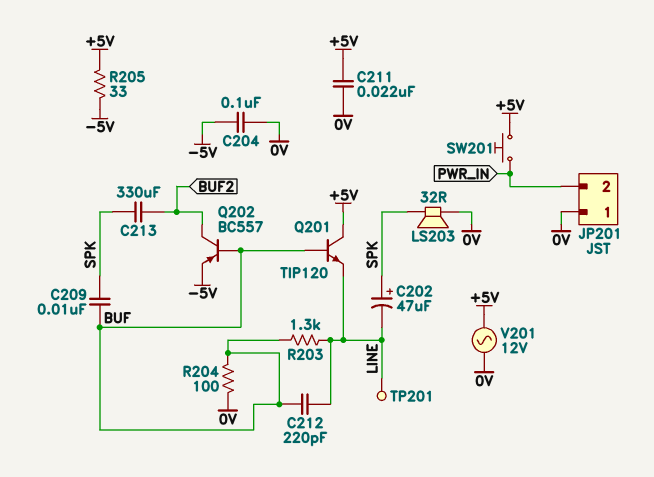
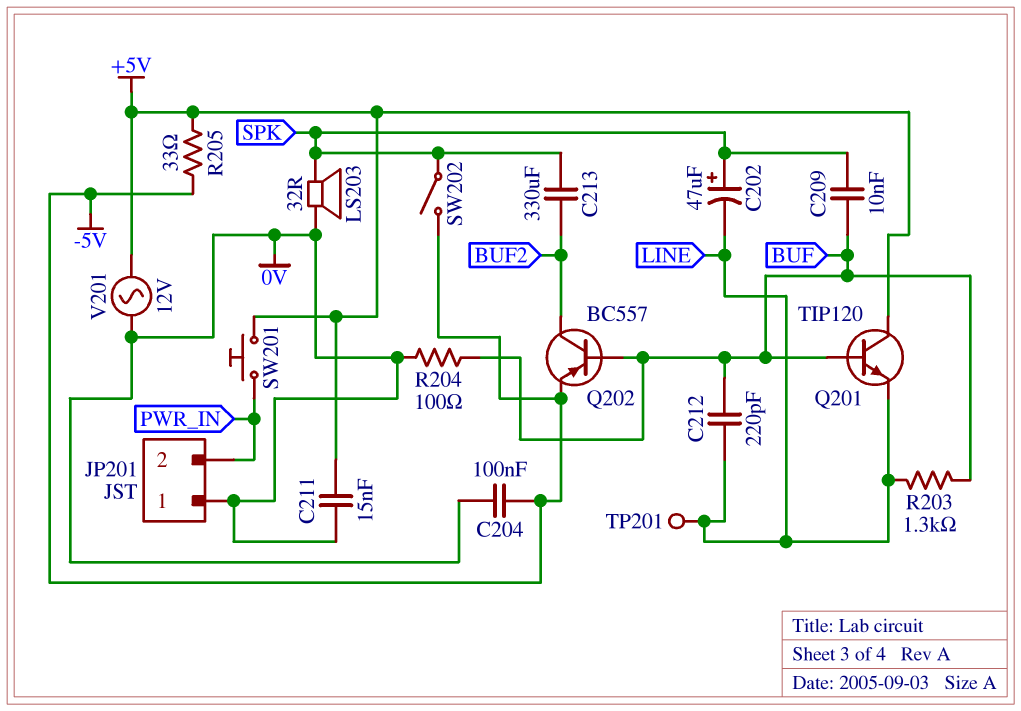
C211: 22nF (+5V, 0V) -> 15nF (+5V, 0V)
SW202: none -> switch (-5V, SPK)

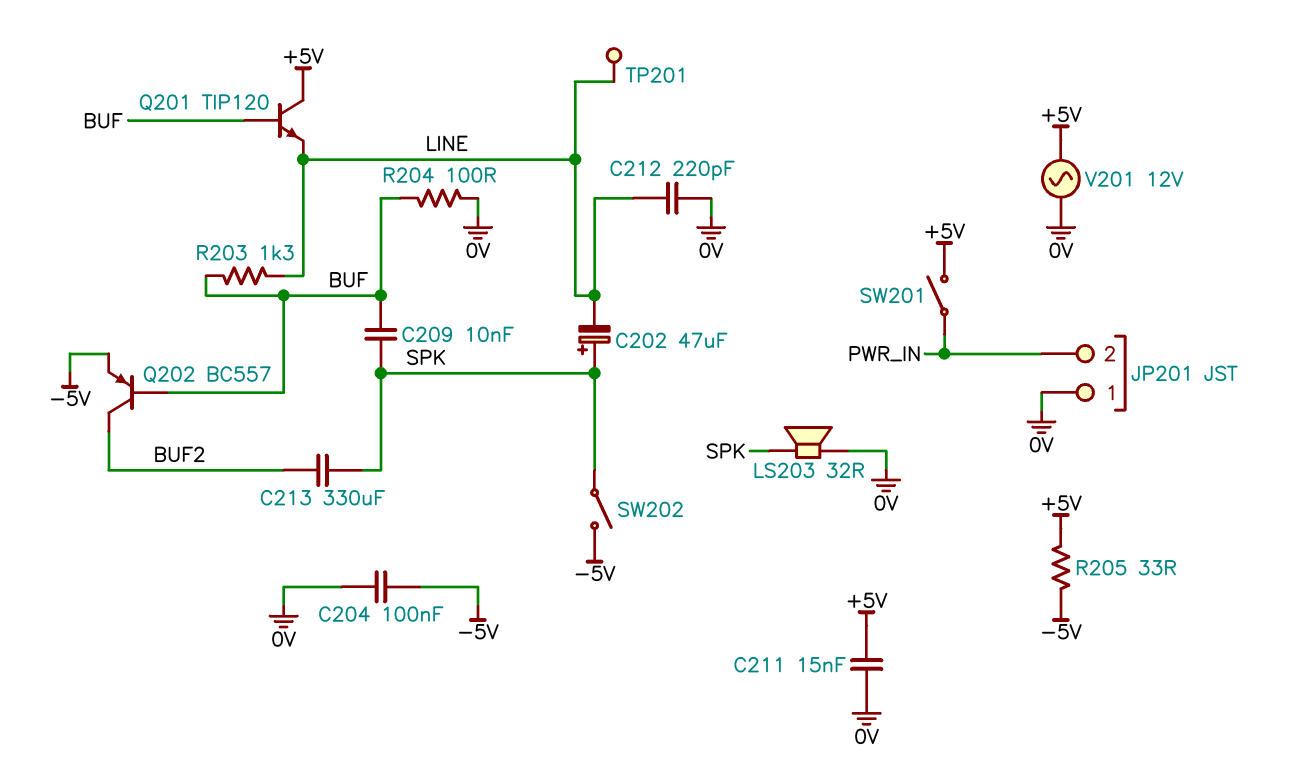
C212: 220pF (BUF, LINE) -> 220pF (0V, LINE)
SW201: button (+5V, PWR_IN) -> switch (+5V, PWR_IN)

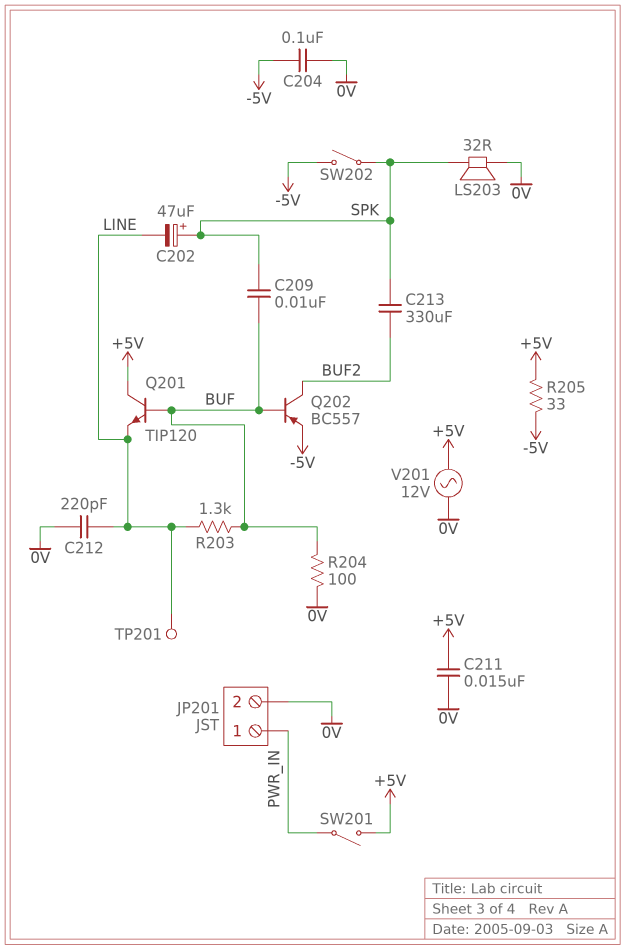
JP201 pin 1: 0V -> PWR_IN
JP201 pin 2: PWR_IN -> 0V

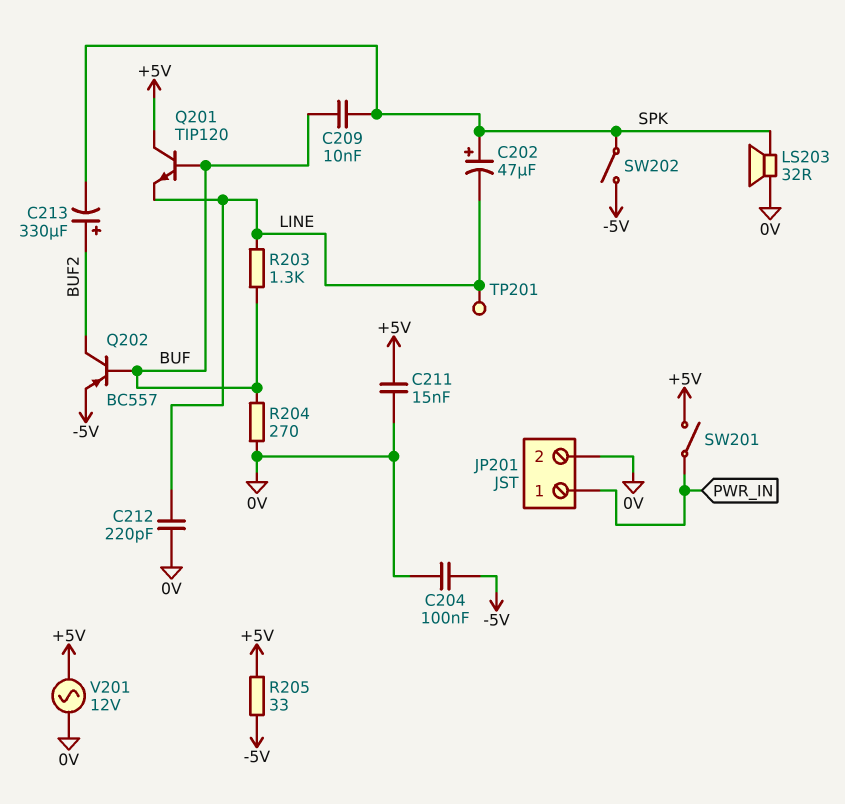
C213: 330uF (BUF2, SPK) -> 330uF (plus BUF2, minus SPK)
R204: 100 (0V, BUF) -> 270 (0V, BUF)

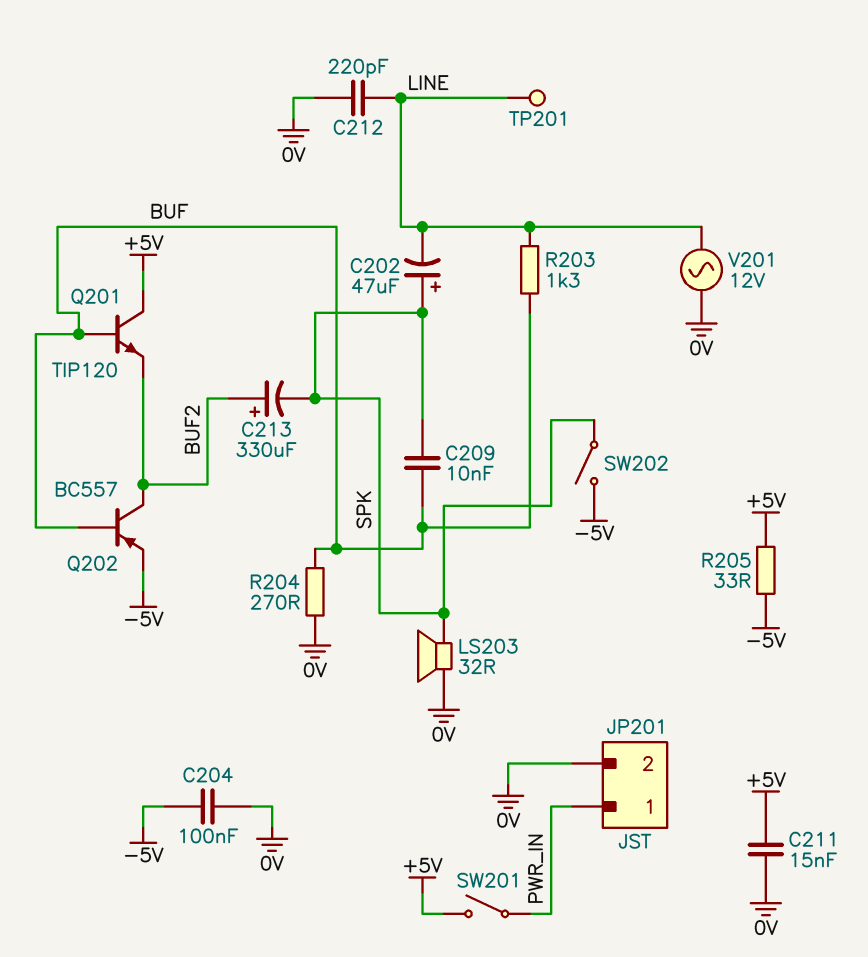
Q201: NPN TIP120 (B BUF, C +5V, E LINE) -> NPN TIP120 (B BUF, C +5V, E BUF2)
V201: AC 12V (+5V, 0V) -> AC 12V (0V, LINE)

